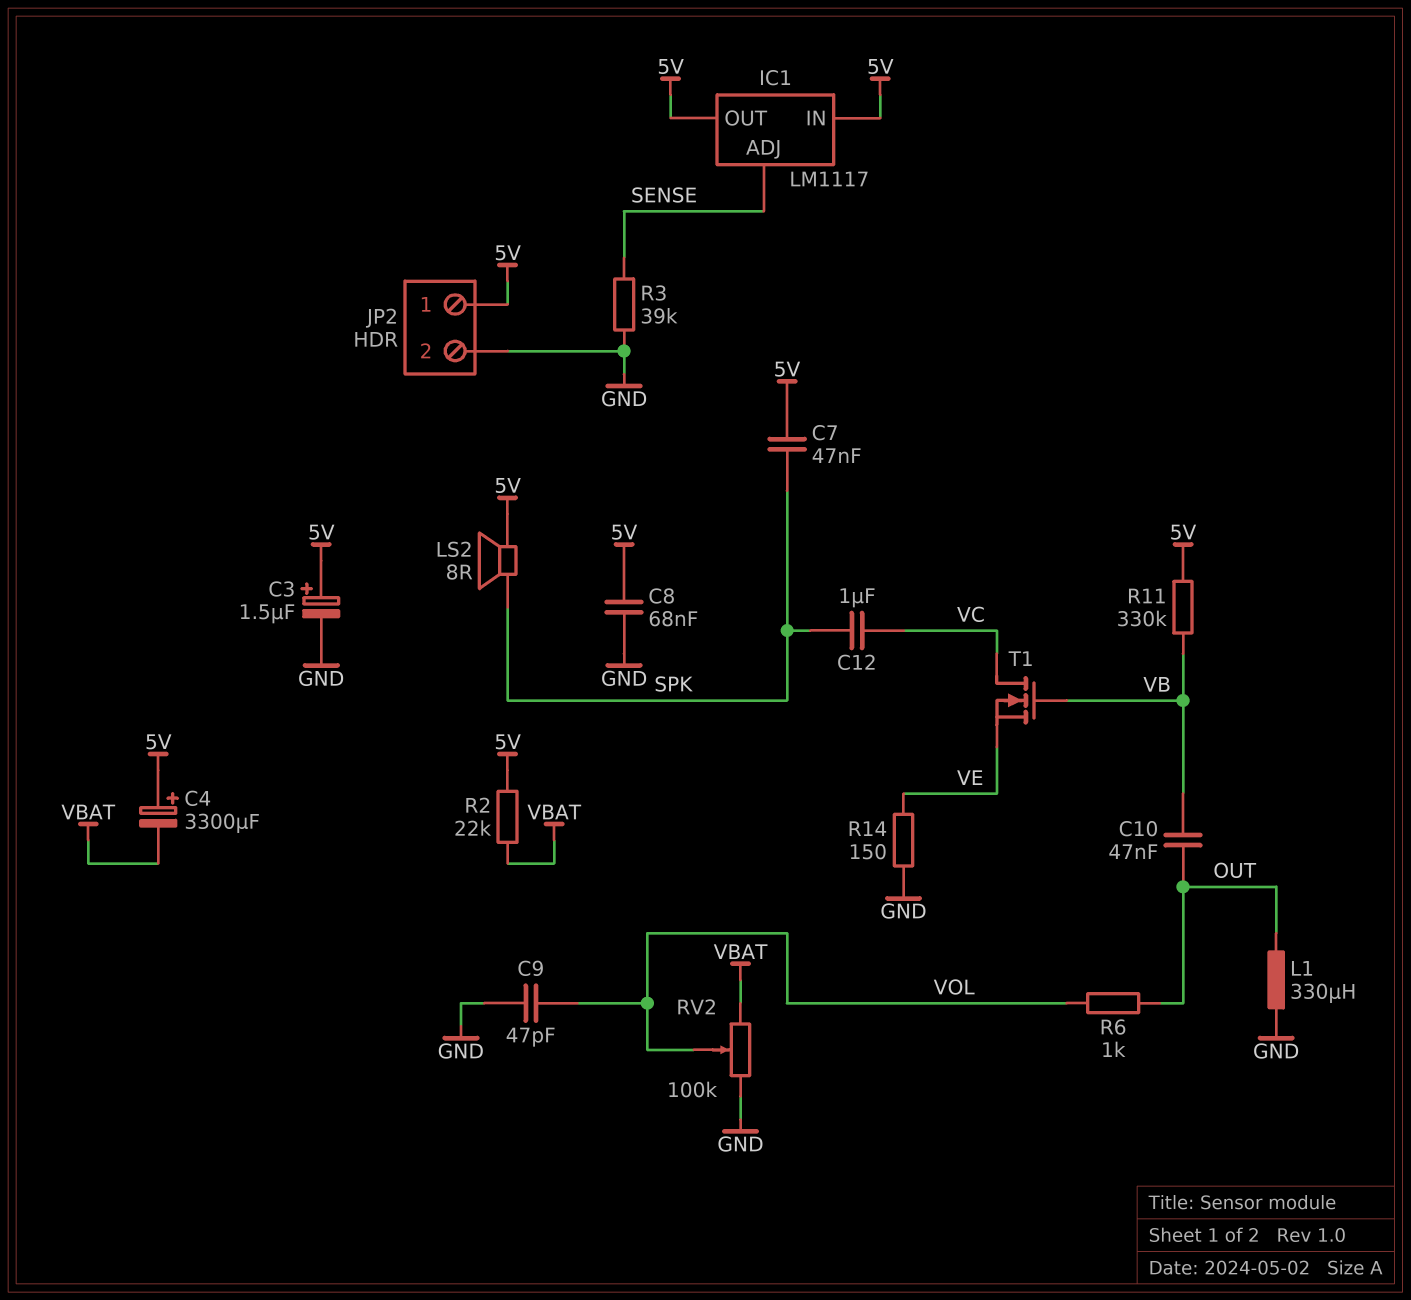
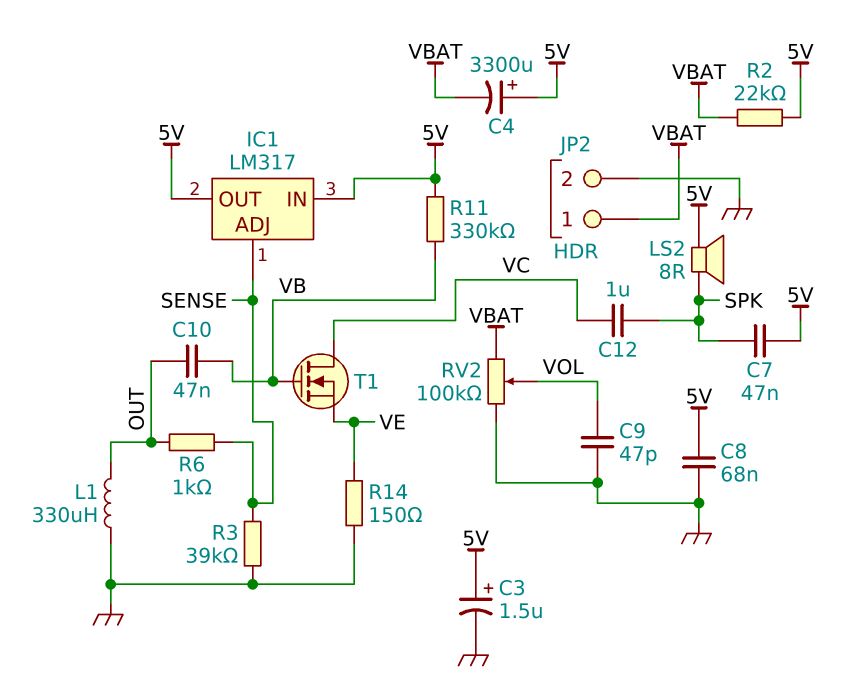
IC1: LM1117 -> LM317
JP2 pin 1: 5V -> VBAT
R6: 1k (OUT, VOL) -> 1k (OUT, SENSE)

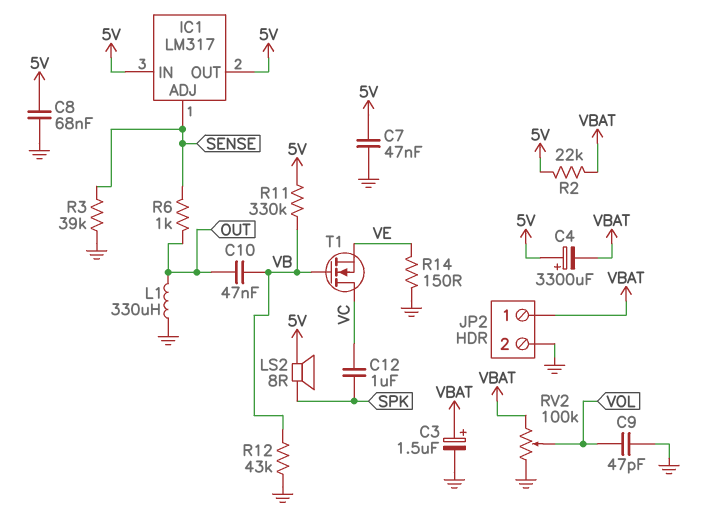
C3: 1.5uF (plus 5V, minus GND) -> 1.5uF (plus VBAT, minus GND)
C7: 47nF (5V, SPK) -> 47nF (5V, GND)
R12: none -> 43k (GND, VB)

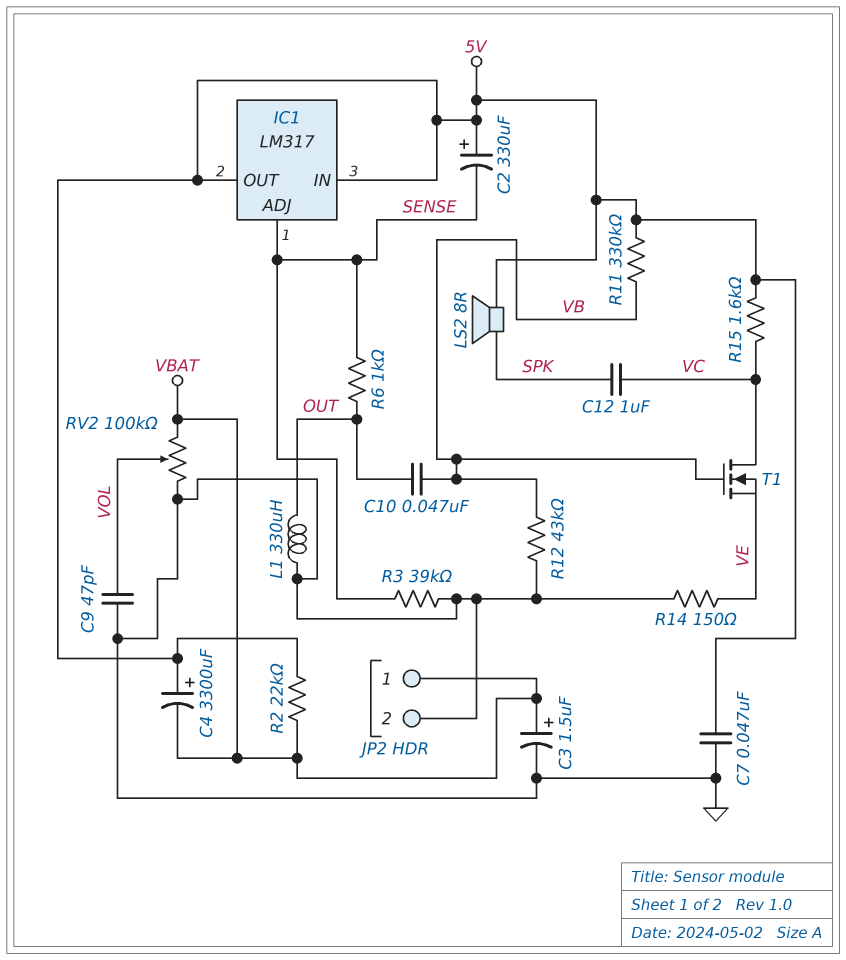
C2: none -> 330uF (plus 5V, minus SENSE)
C8: 68nF (5V, GND) -> none
R15: none -> 1.6k (5V, VC)

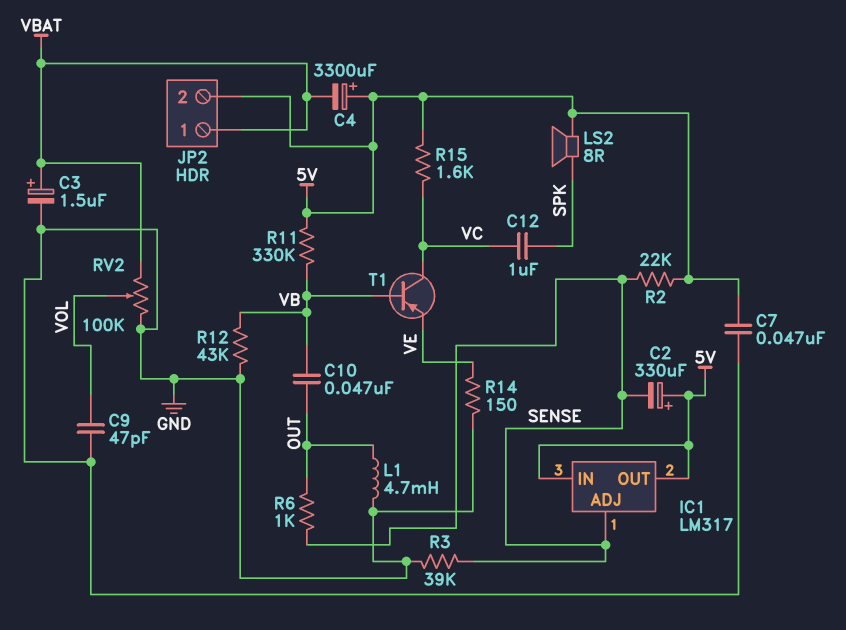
JP2 pin 2: GND -> 5V
L1: 330uH (GND, OUT) -> 4.7mH (GND, OUT)
R2: 22k (5V, VBAT) -> 22k (5V, SENSE)
T1: NMOS (G VB, D VC, S VE) -> PNP (B VB, C VC, E VE)

